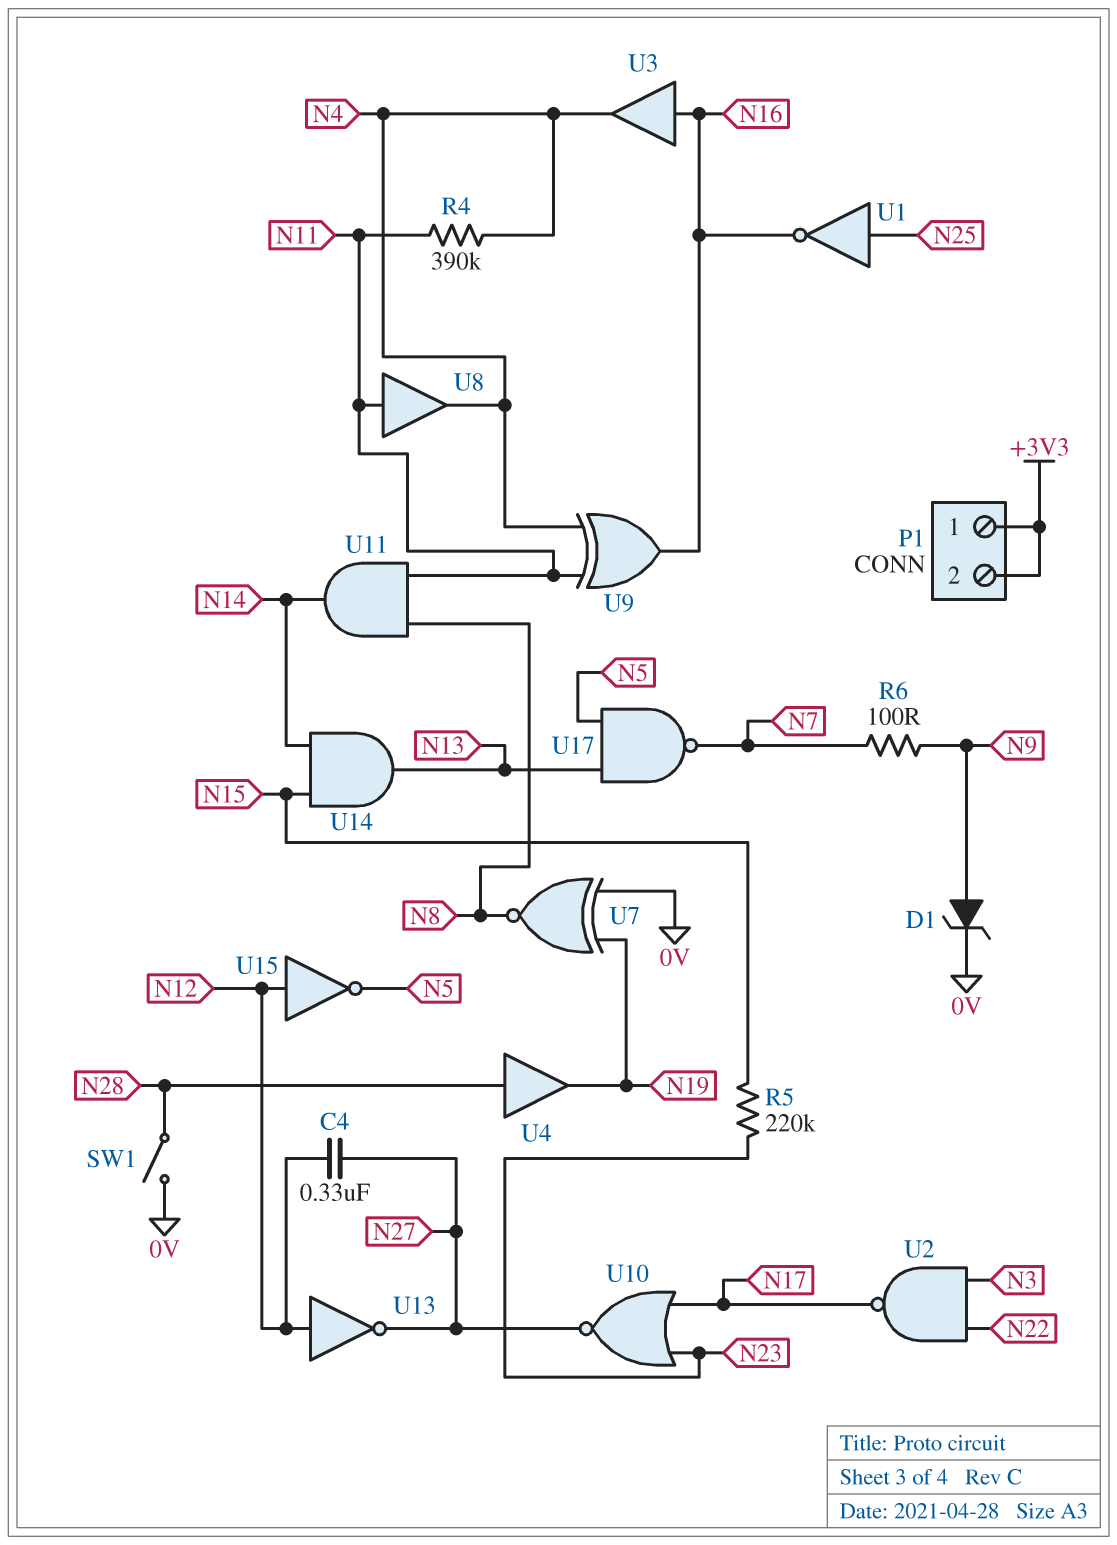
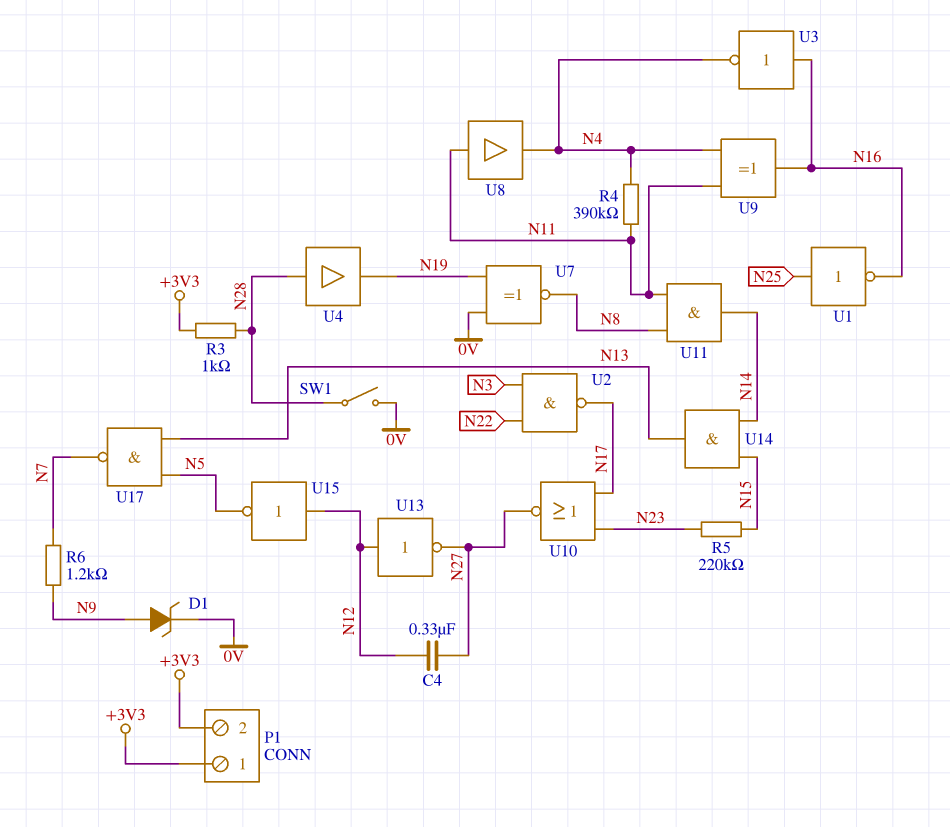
R3: none -> 1k (+3V3, N28)
R6: 100 (N7, N9) -> 1.2k (N7, N9)
U3: buffer (in N16, out N4) -> NOT (in N16, out N4)

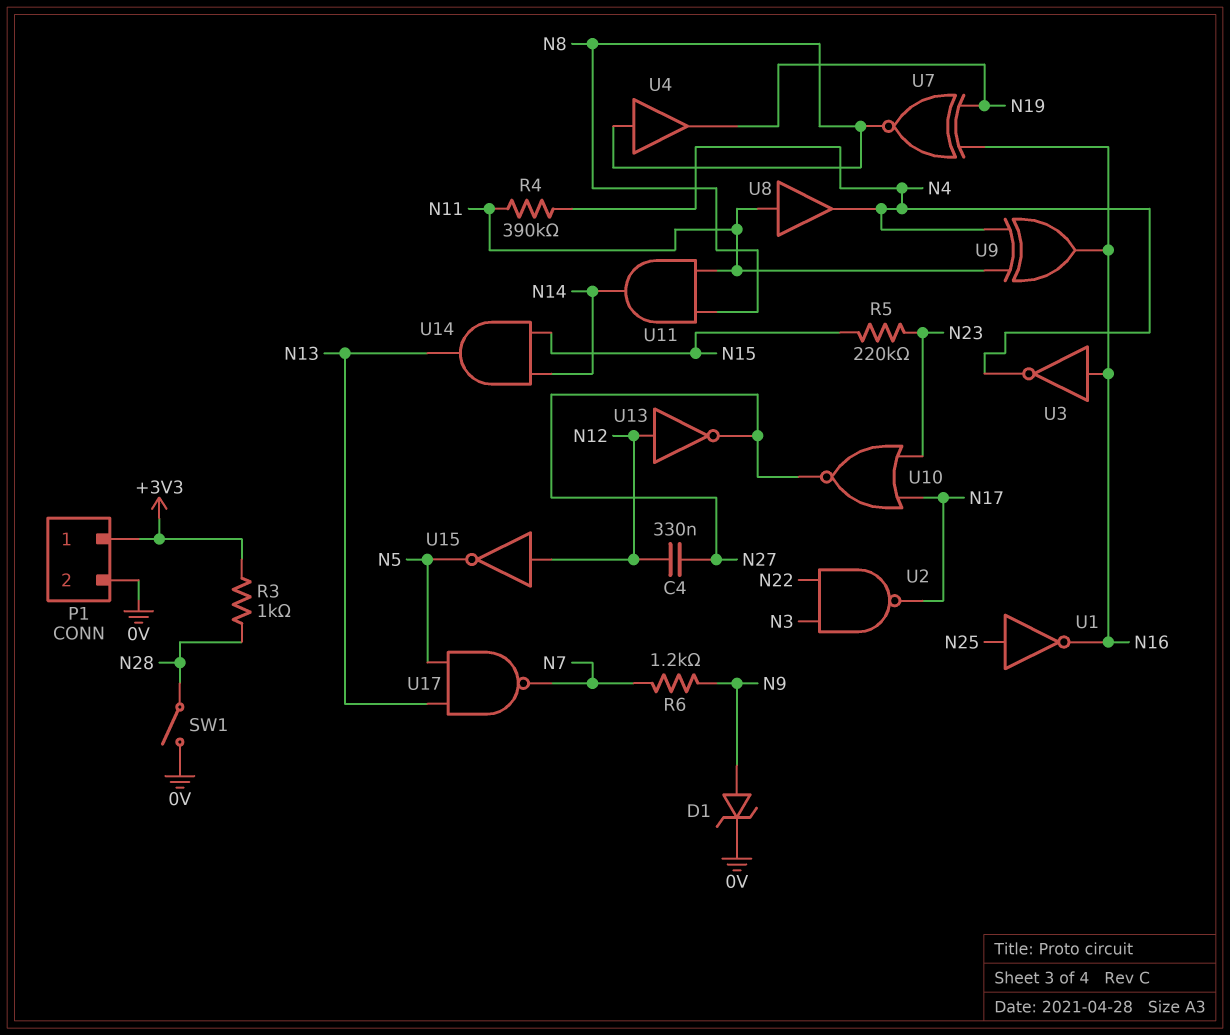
P1 pin 2: +3V3 -> 0V
U4: buffer (in N28, out N19) -> buffer (in N8, out N19)
U7: XNOR (in 0V, in N19, out N8) -> XNOR (in N16, in N19, out N8)

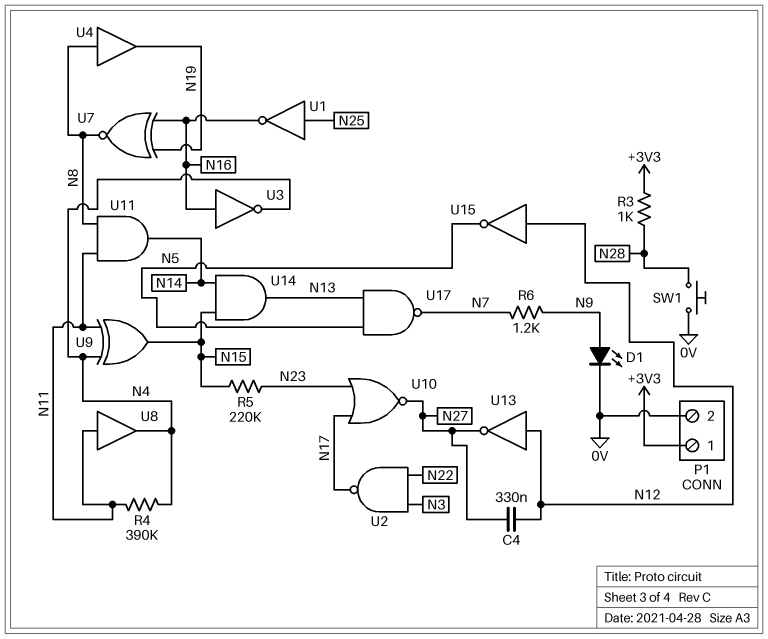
D1: zener (A N9, K 0V) -> LED (A N9, K 0V)
SW1: switch (0V, N28) -> button (0V, N28)
U9: XOR (in N4, in N11, out N16) -> XOR (in N4, in N11, out N15)

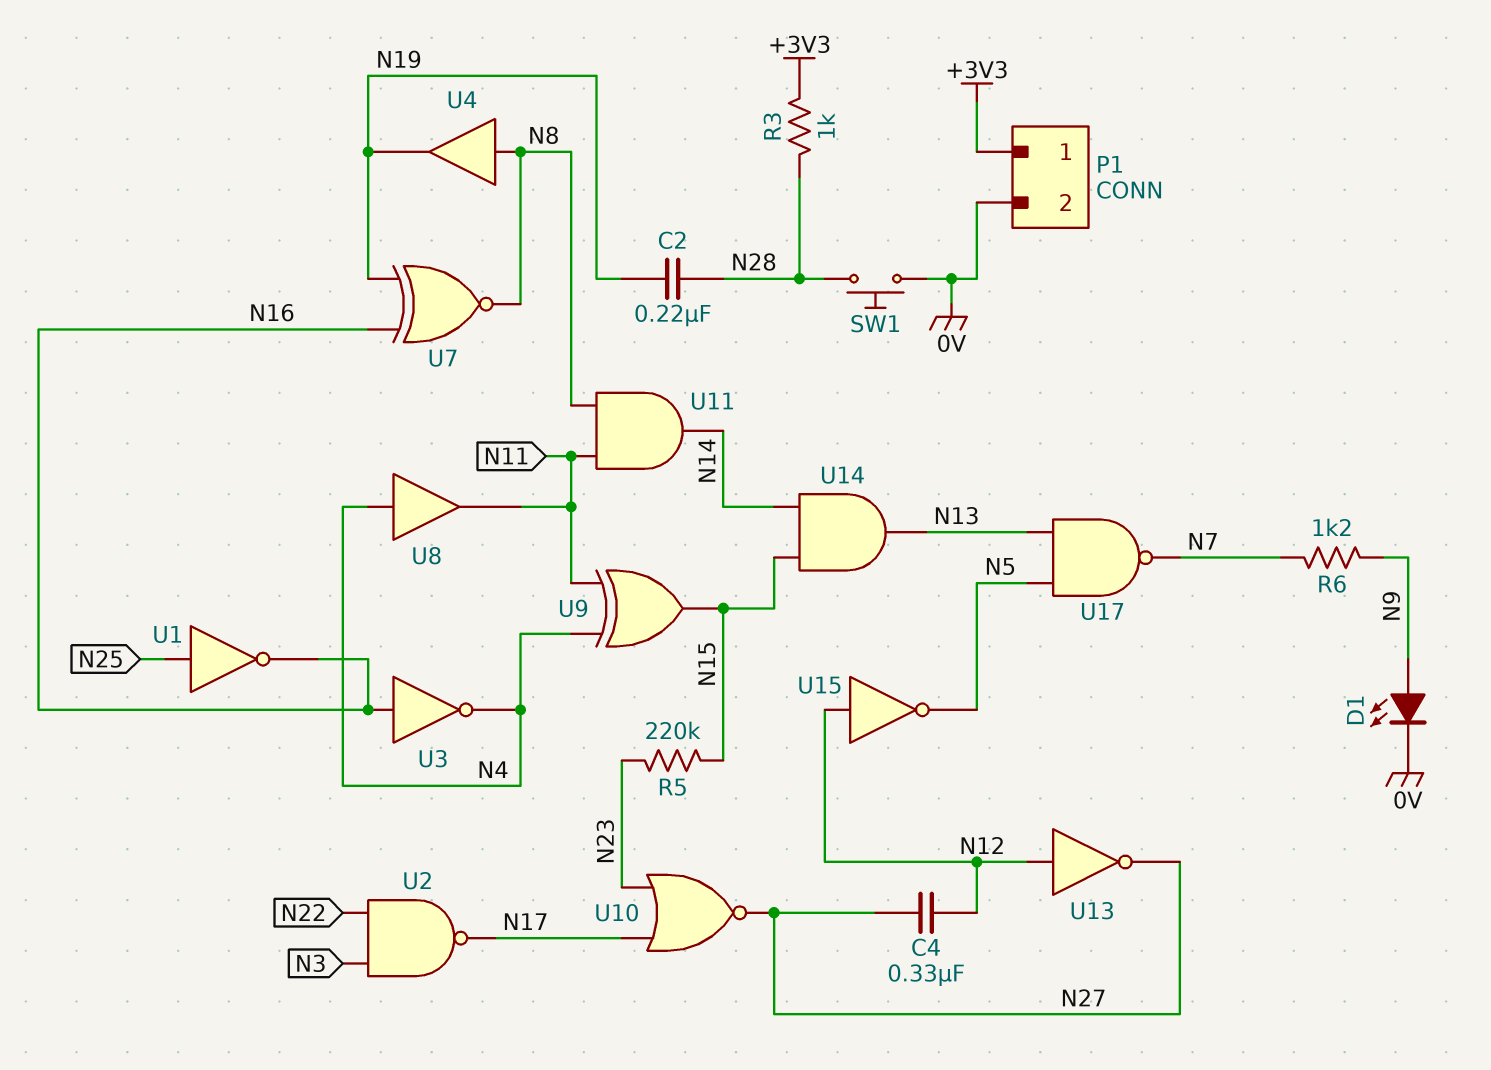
C2: none -> 220nF (N19, N28)
R4: 390k (N4, N11) -> none
U8: buffer (in N11, out N4) -> buffer (in N4, out N11)

